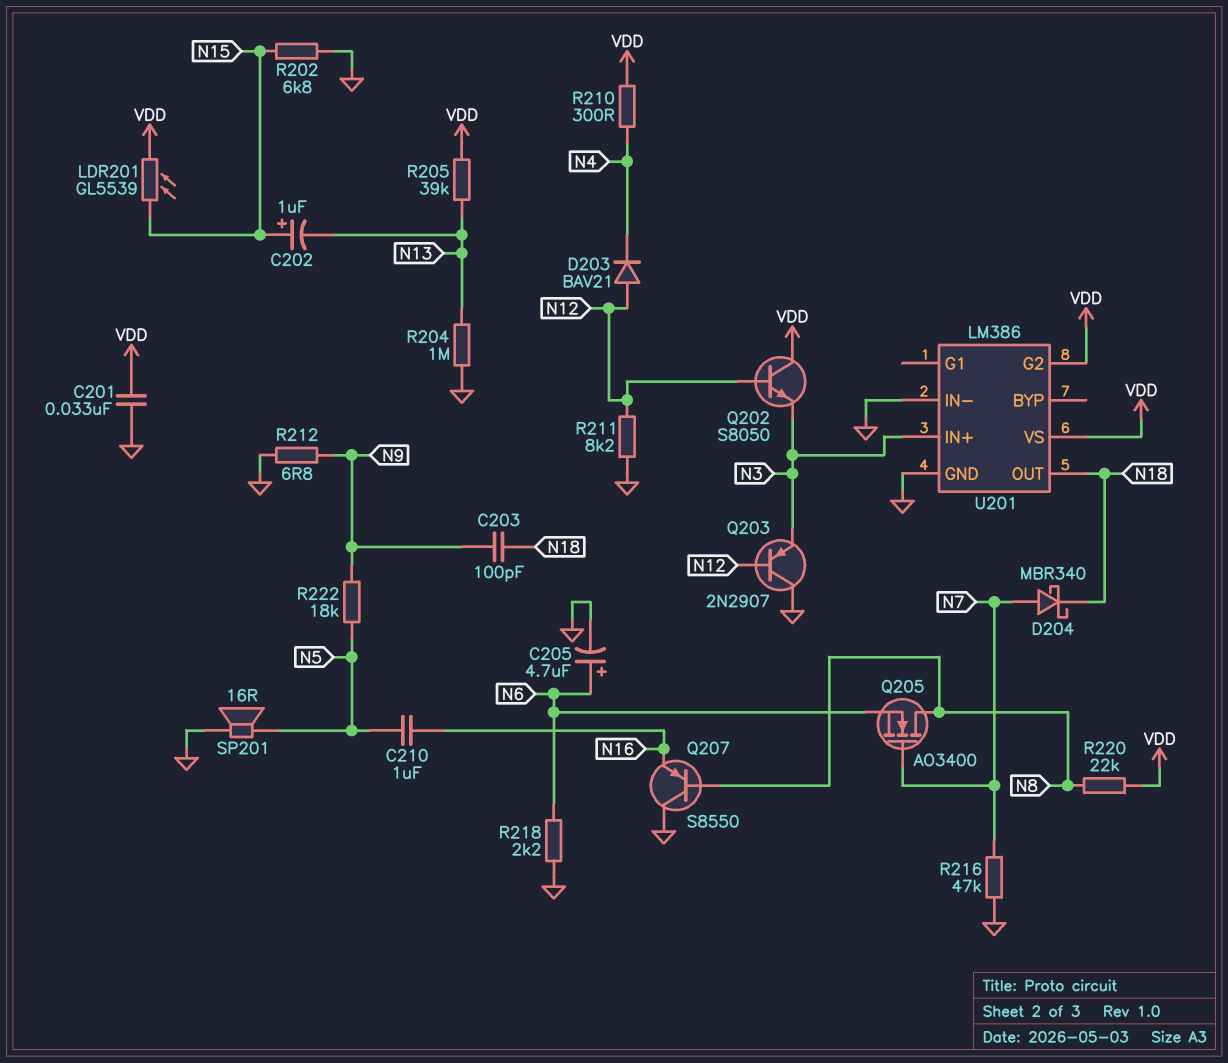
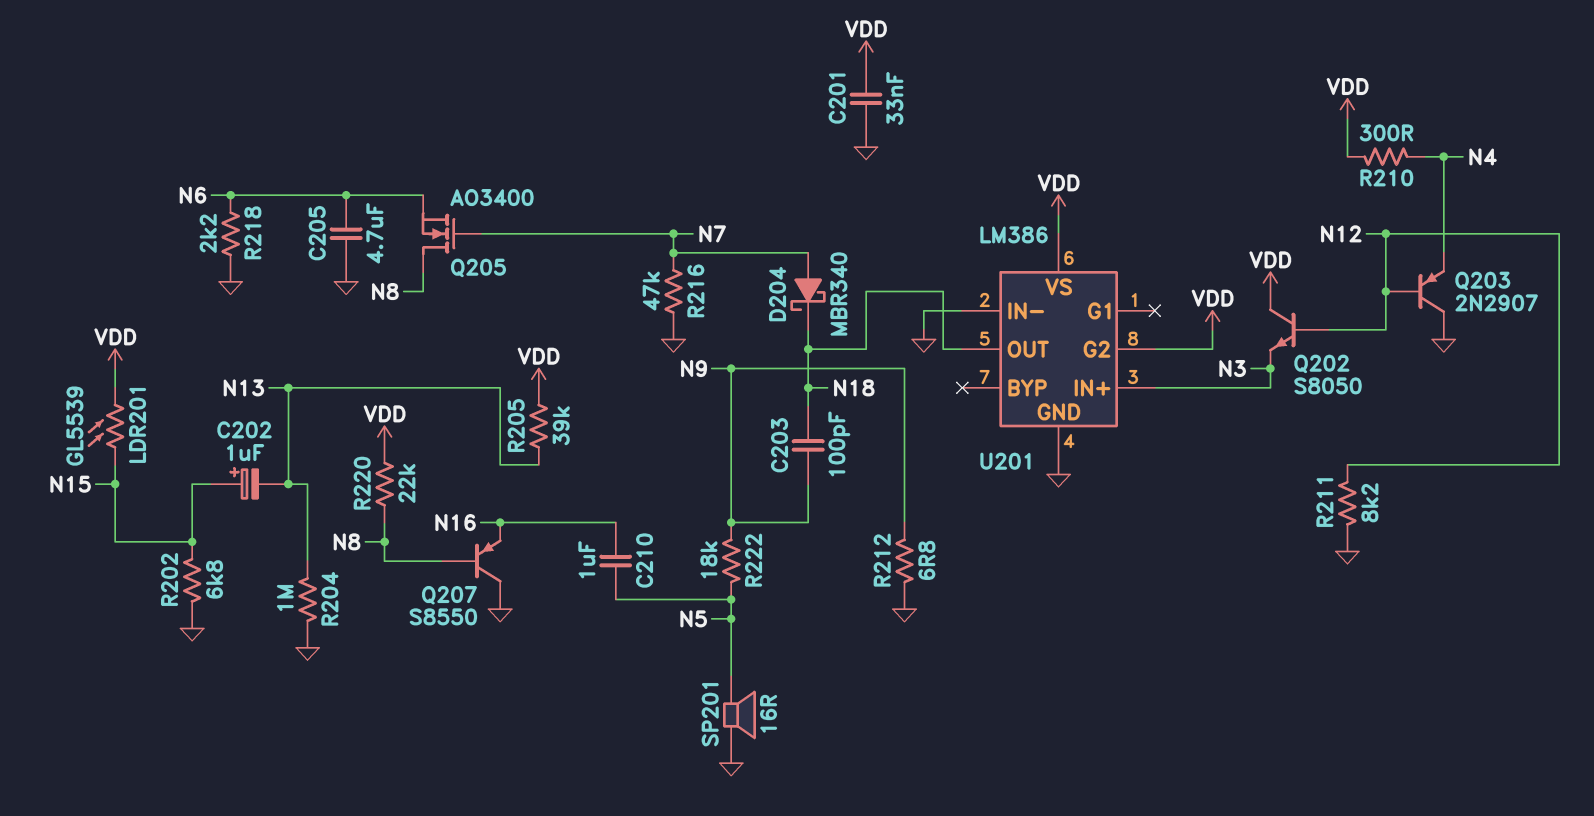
C205: 4.7uF (plus N6, minus GND) -> 4.7uF (GND, N6)
D203: diode BAV21 (A N12, K N4) -> none
Q203: PNP 2N2907 (B N12, C GND, E N3) -> PNP 2N2907 (B N12, C GND, E N4)

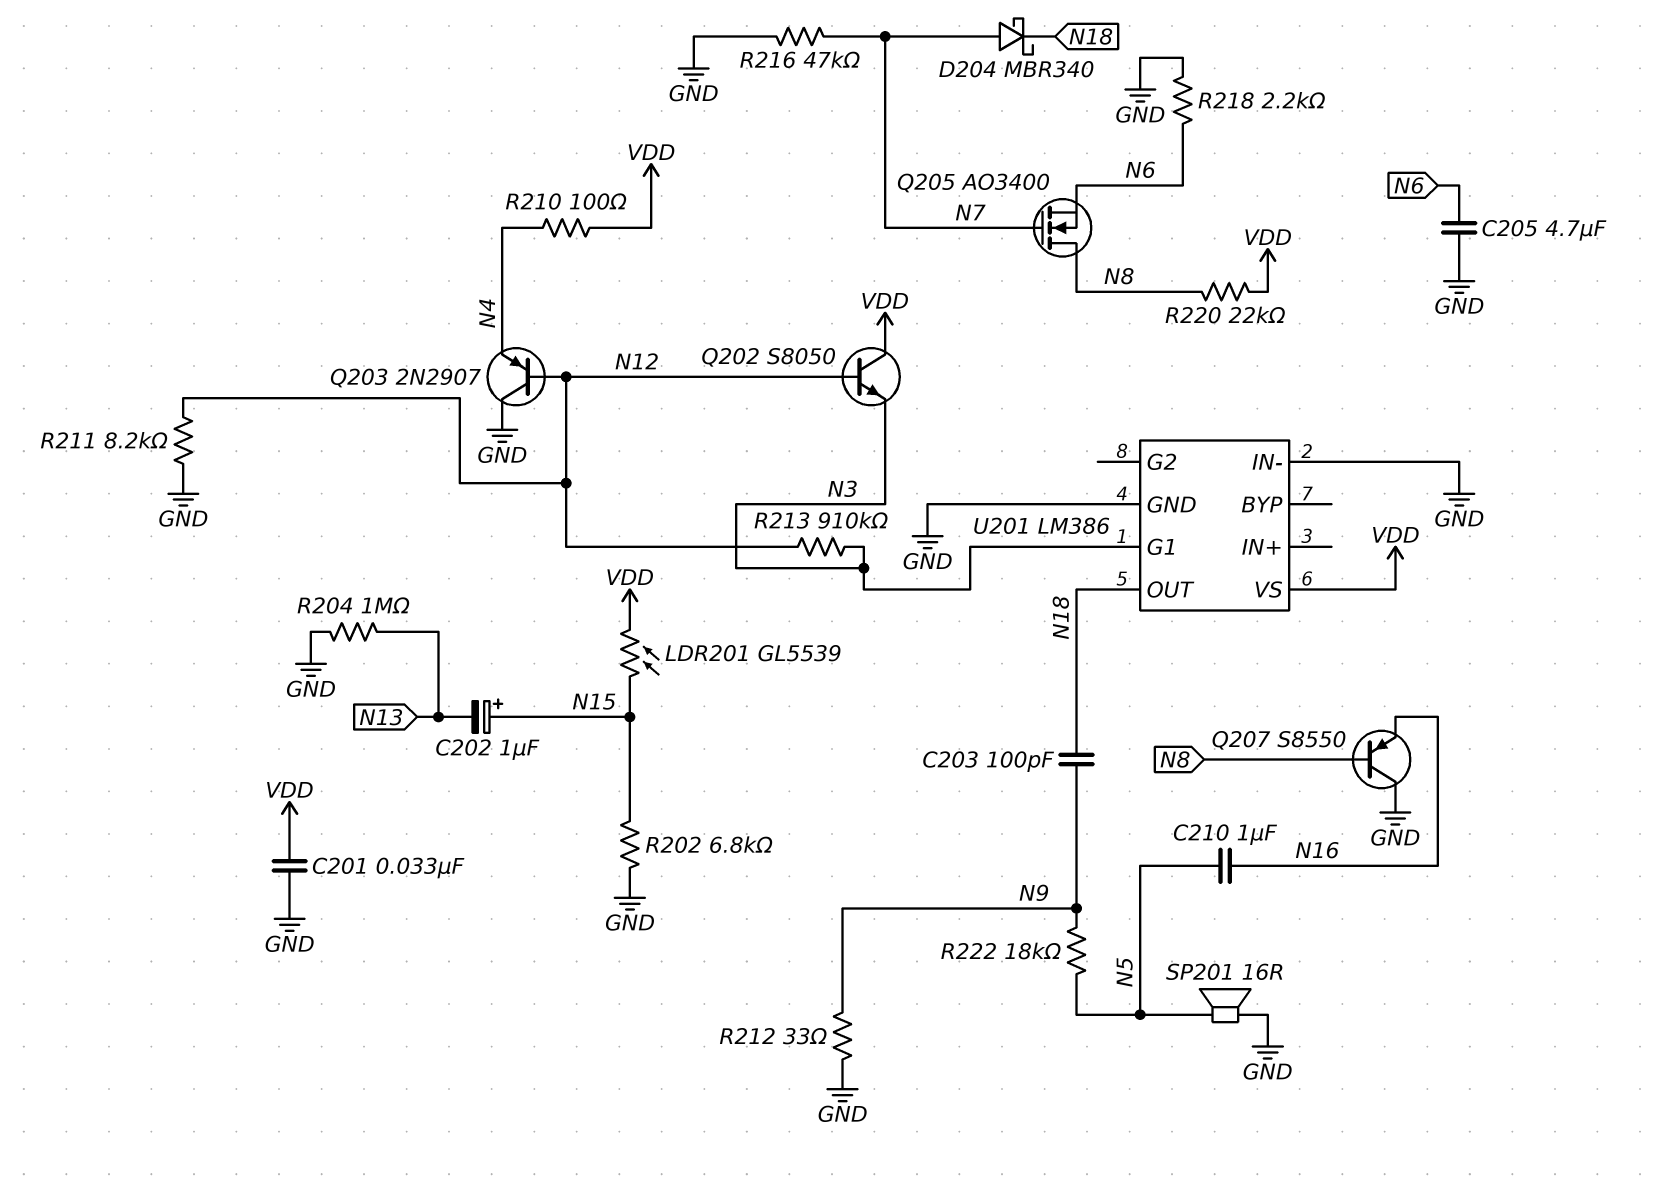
R205: 39k (N13, VDD) -> none
R210: 300 (N4, VDD) -> 100 (N4, VDD)
R212: 6.8 (GND, N9) -> 33 (GND, N9)
R213: none -> 910k (N3, N12)
U201 pin G1: none -> N3
U201 pin G2: VDD -> none
U201 pin IN+: N3 -> none

